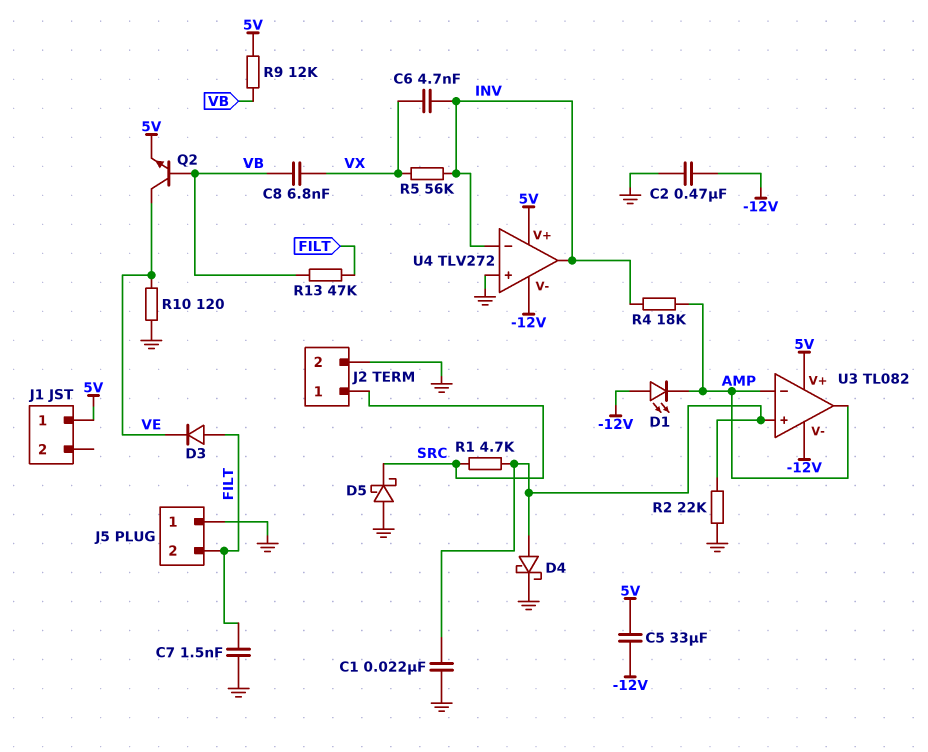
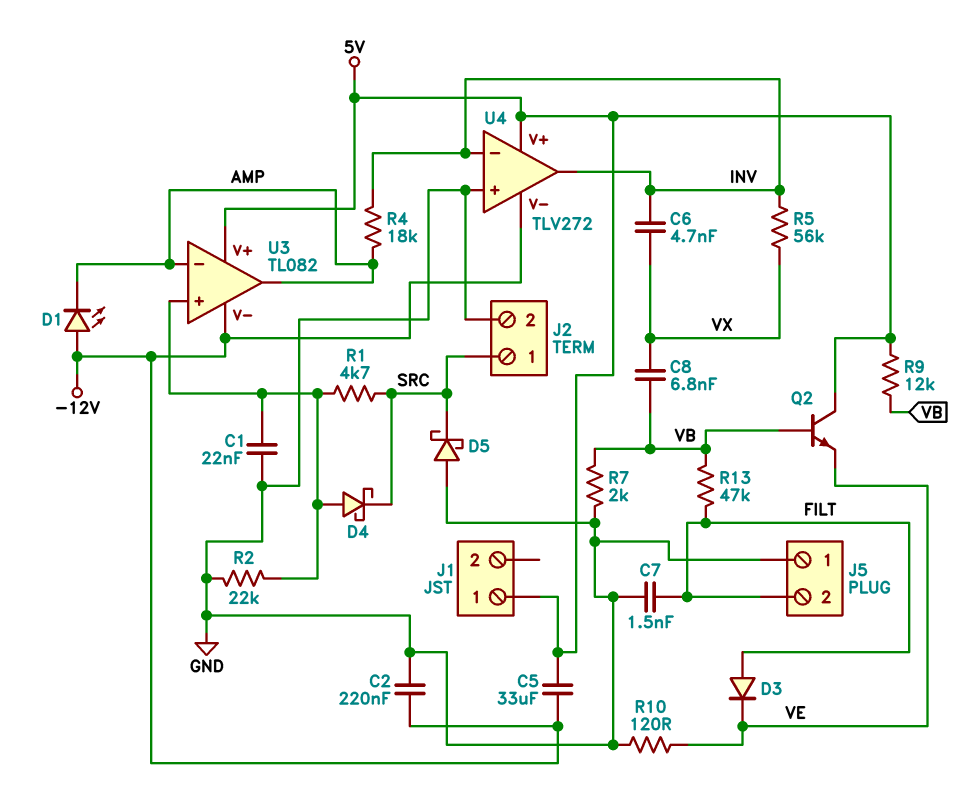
C2: 470nF (-12V, GND) -> 220nF (-12V, GND)
D4: schottky (A U3/in+, K GND) -> schottky (A U3/in+, K SRC)
Q2: NPN (B VB, C VE, E 5V) -> NPN (B VB, C 5V, E VE)
R7: none -> 2k (GND, VB)

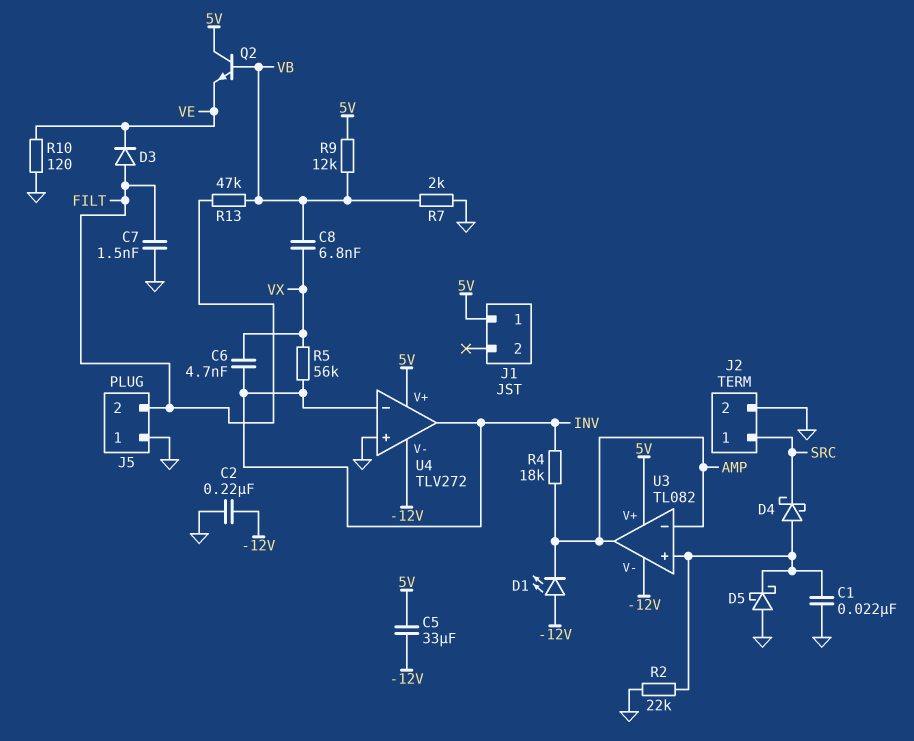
D5: schottky (A GND, K SRC) -> schottky (A GND, K U3/in+)
R1: 4.7k (SRC, U3/in+) -> none

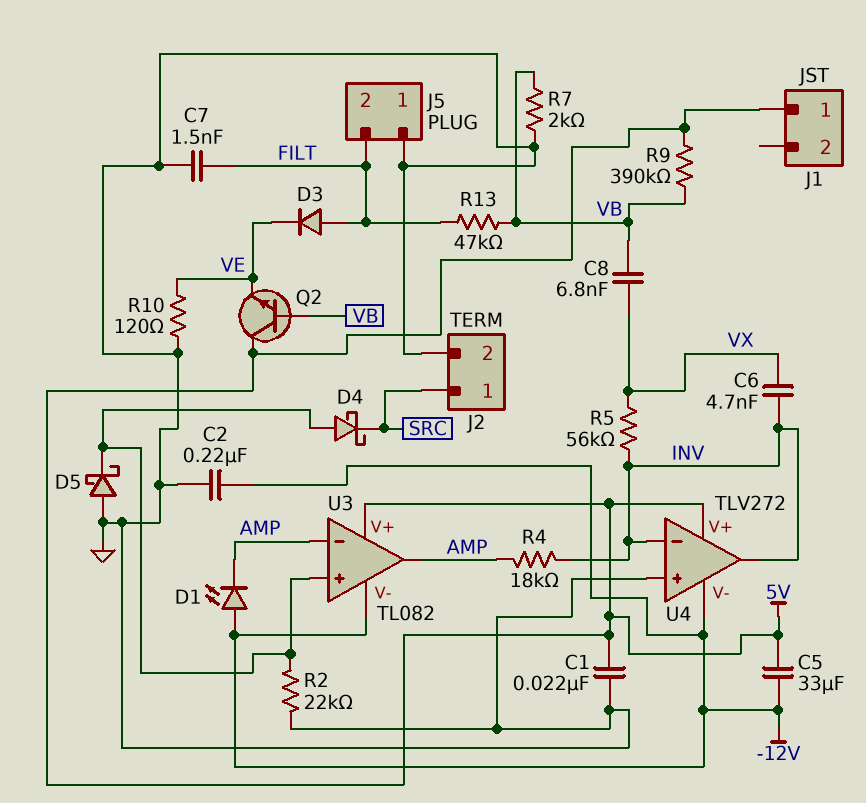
C1: 22nF (GND, U3/in+) -> 22nF (5V, GND)
R9: 12k (5V, VB) -> 390k (5V, VB)

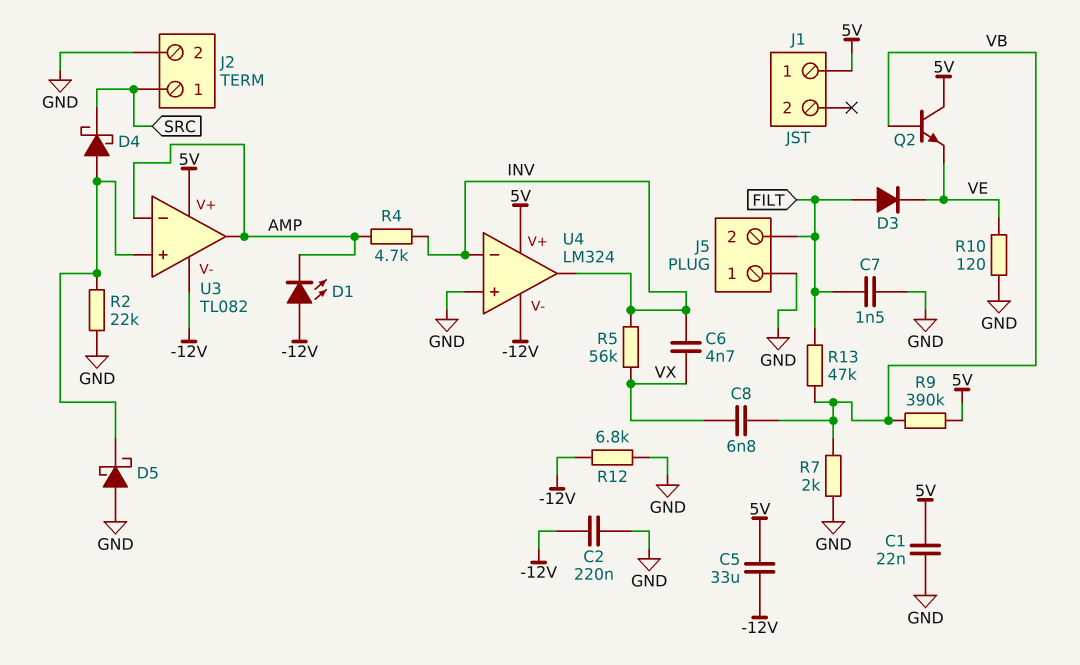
R4: 18k (AMP, INV) -> 4.7k (AMP, INV)
R12: none -> 6.8k (-12V, GND)
U4: TLV272 -> LM324

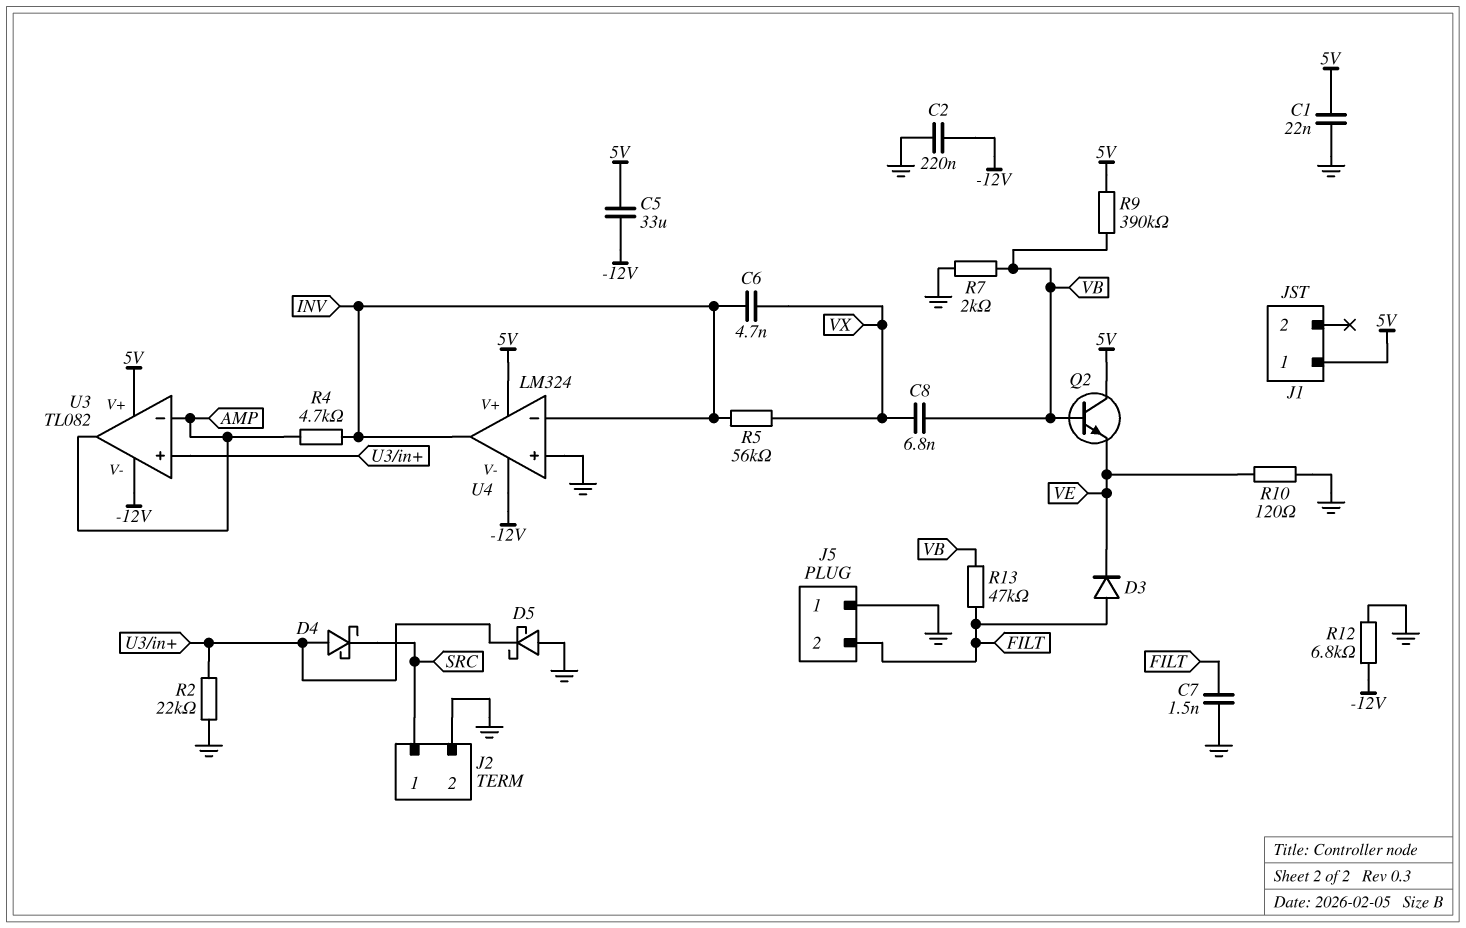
D1: LED (A -12V, K AMP) -> none

